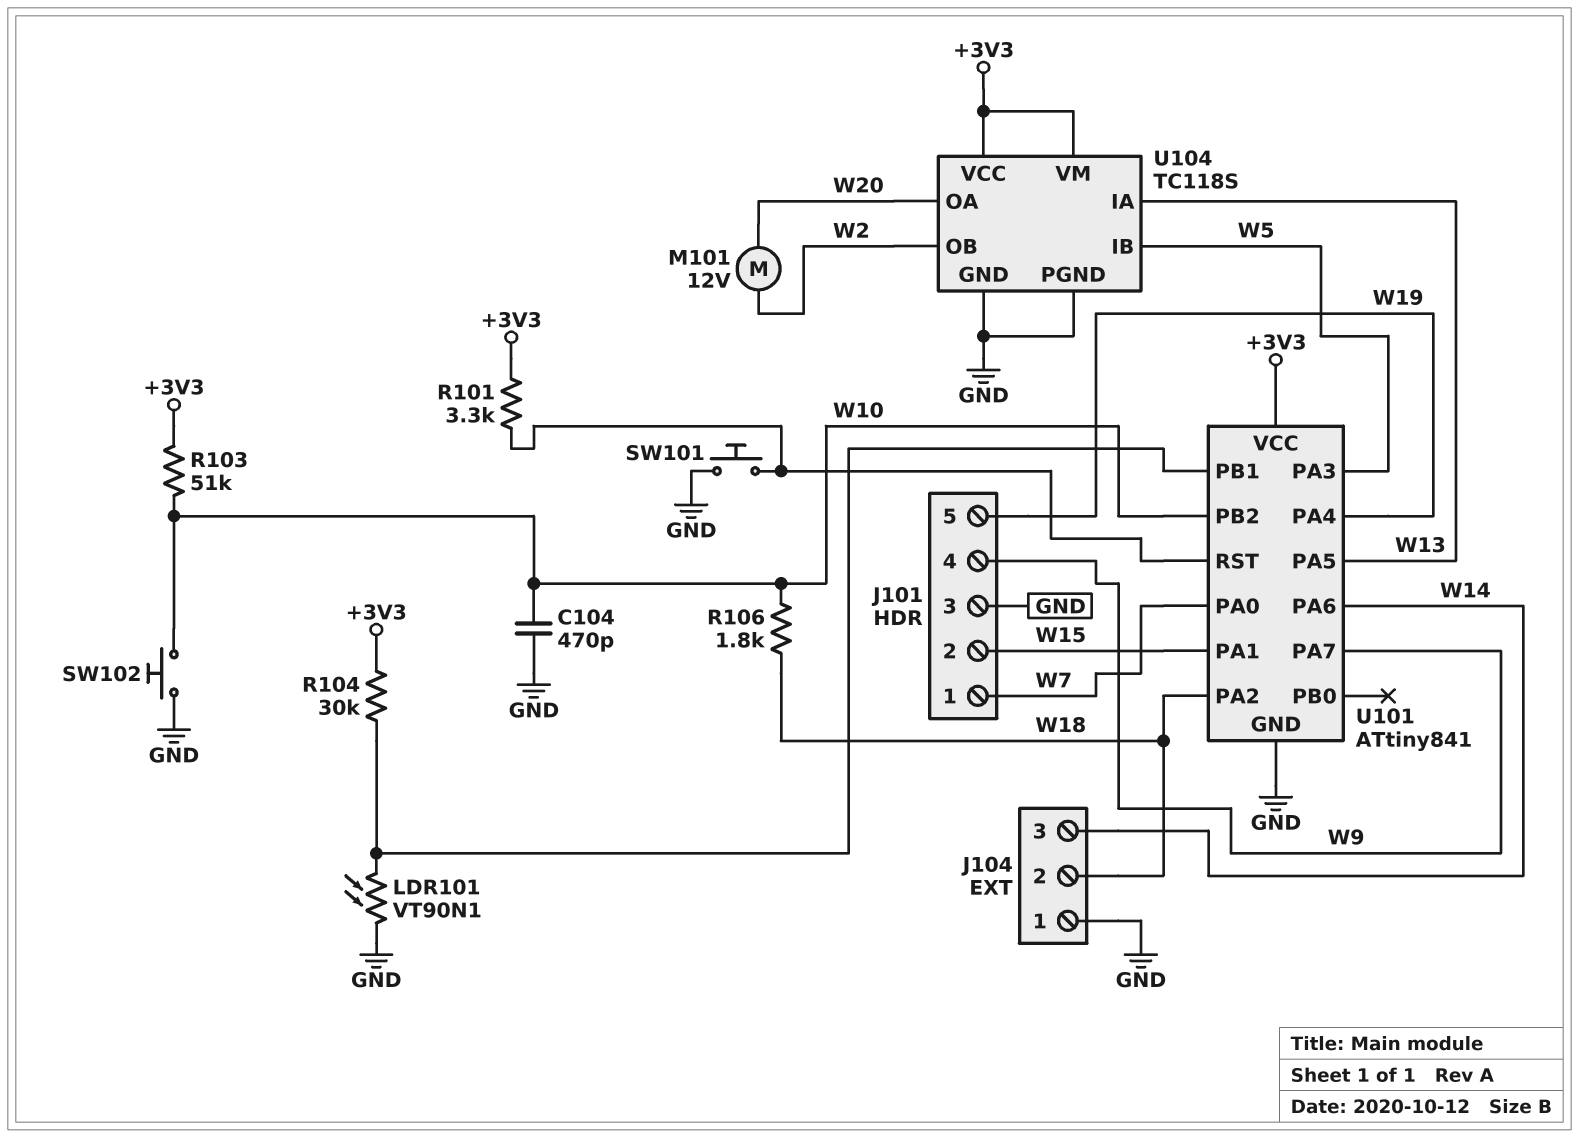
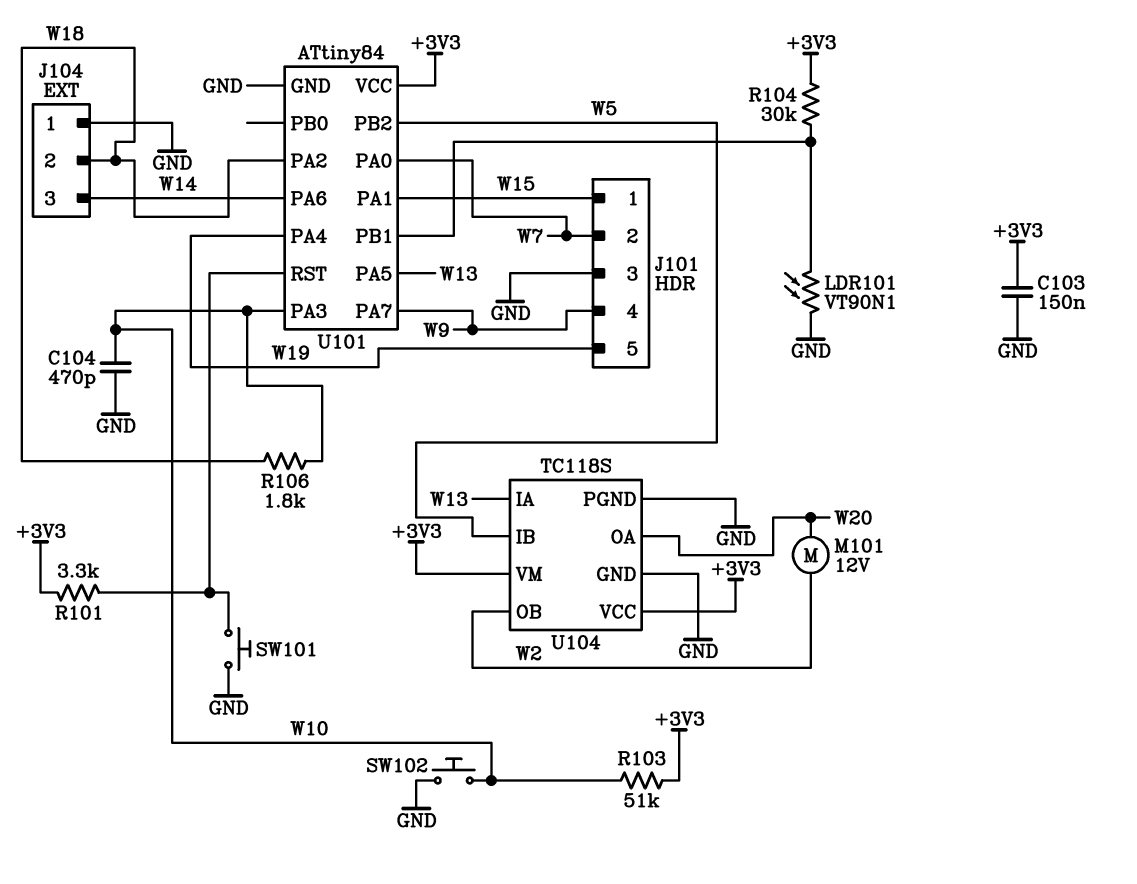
C103: none -> 150nF (+3V3, GND)
J101 pin 1: W7 -> W15
J101 pin 2: W15 -> W7
U101: ATtiny841 -> ATtiny84
U101 pin PA3: W5 -> W10
U101 pin PB2: W10 -> W5

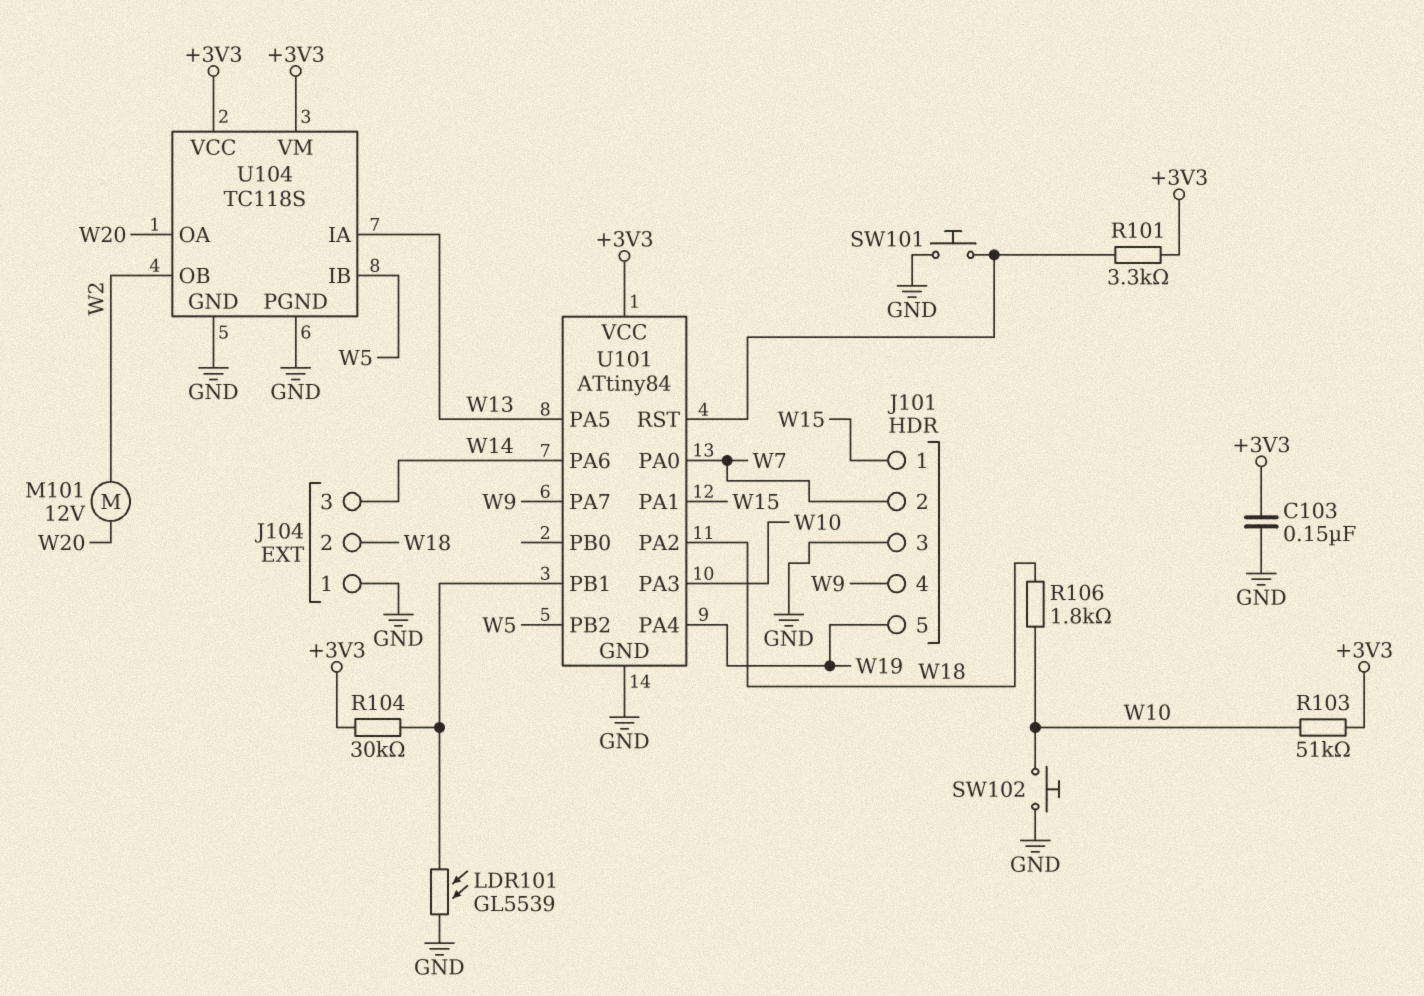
C104: 470pF (GND, W10) -> none
LDR101: VT90N1 (GND, U101/PB1) -> GL5539 (GND, U101/PB1)

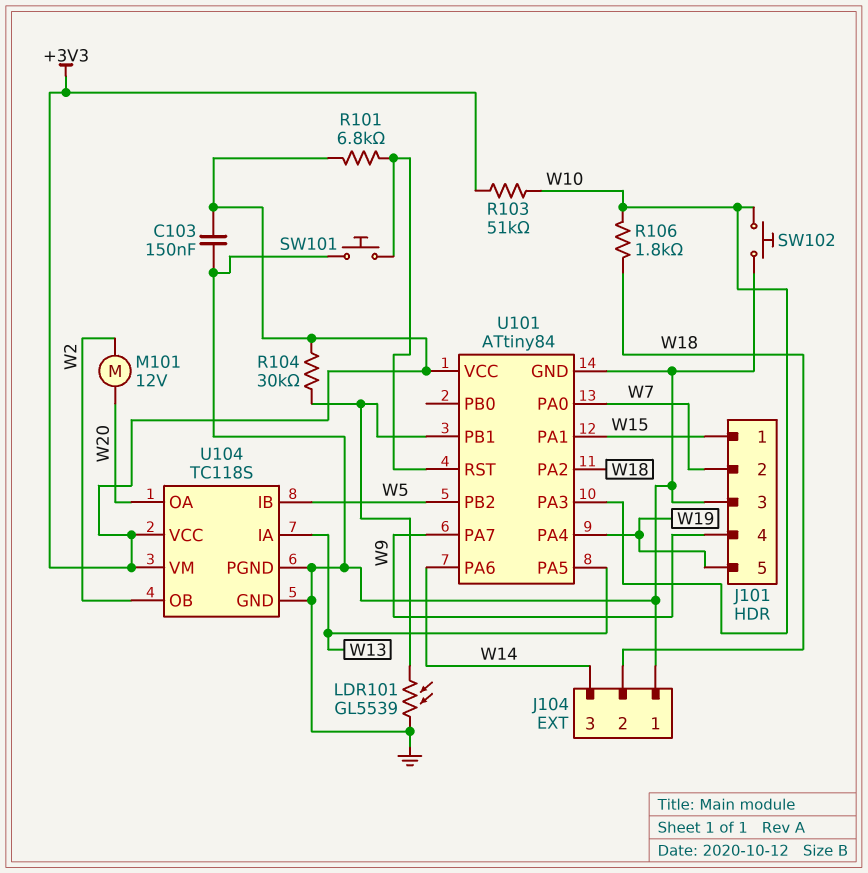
R101: 3.3k (+3V3, U101/RST) -> 6.8k (+3V3, U101/RST)

